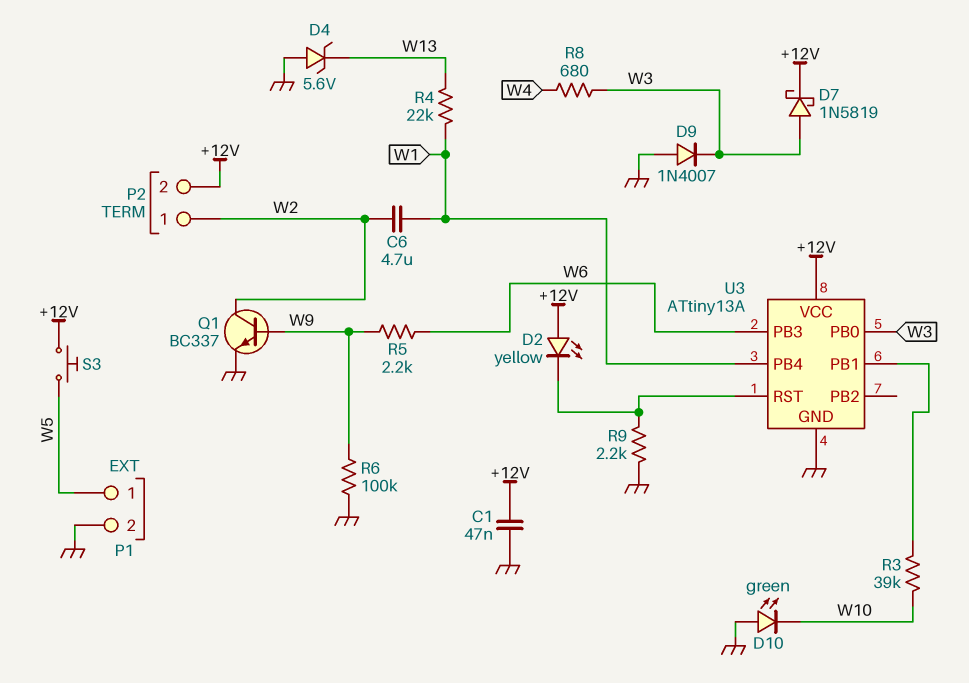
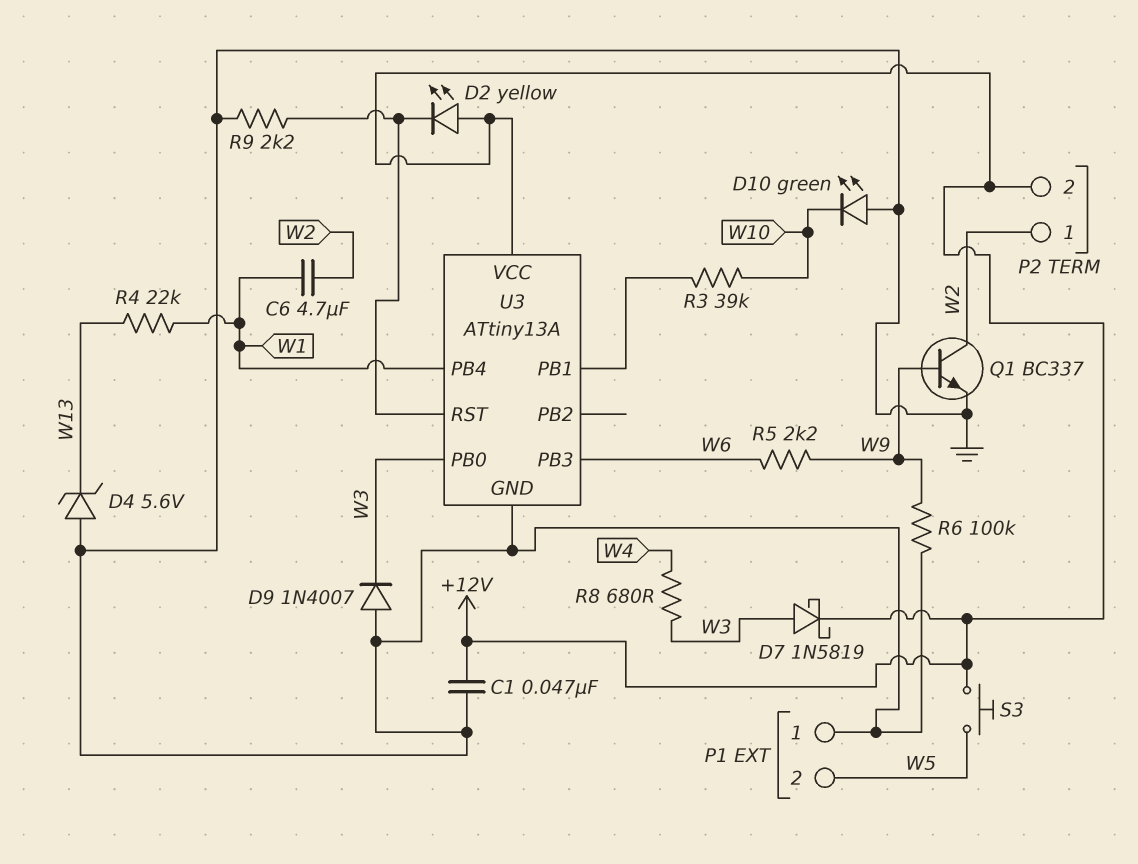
P1 pin 1: W5 -> GND
P1 pin 2: GND -> W5

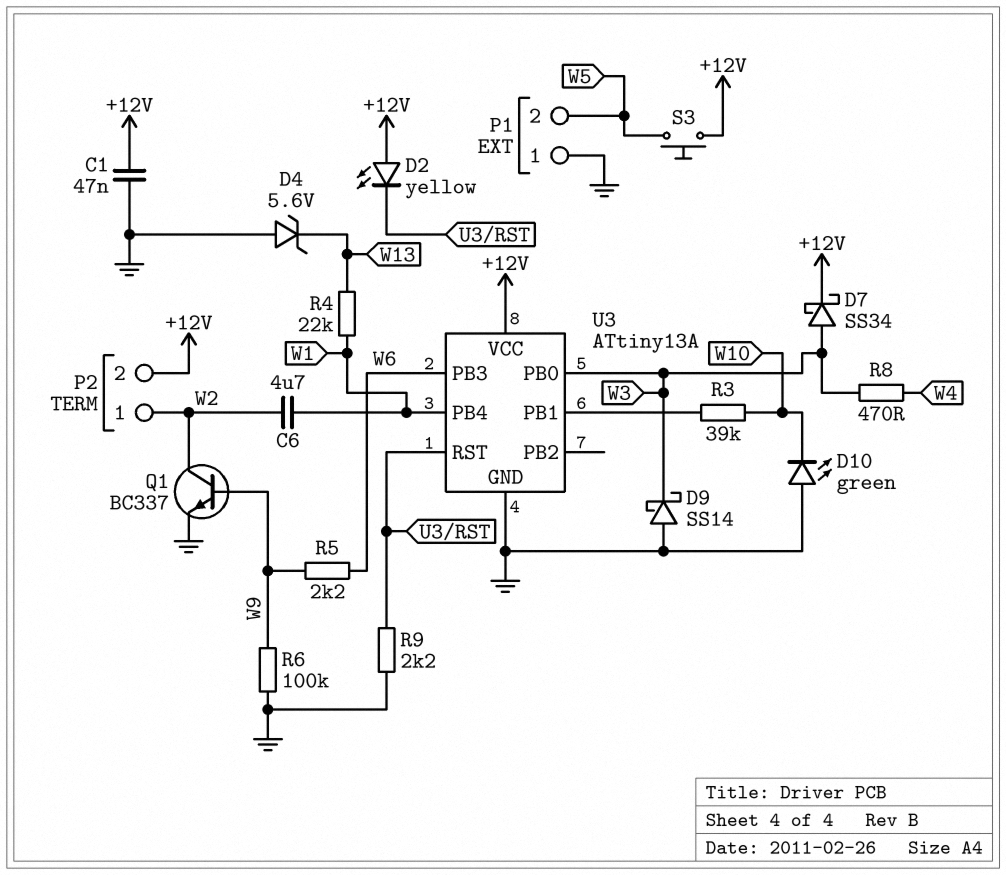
D7: schottky 1N5819 (A W3, K +12V) -> schottky SS34 (A W3, K +12V)
D9: diode 1N4007 (A GND, K W3) -> schottky SS14 (A GND, K W3)
R8: 680 (W3, W4) -> 470 (W3, W4)

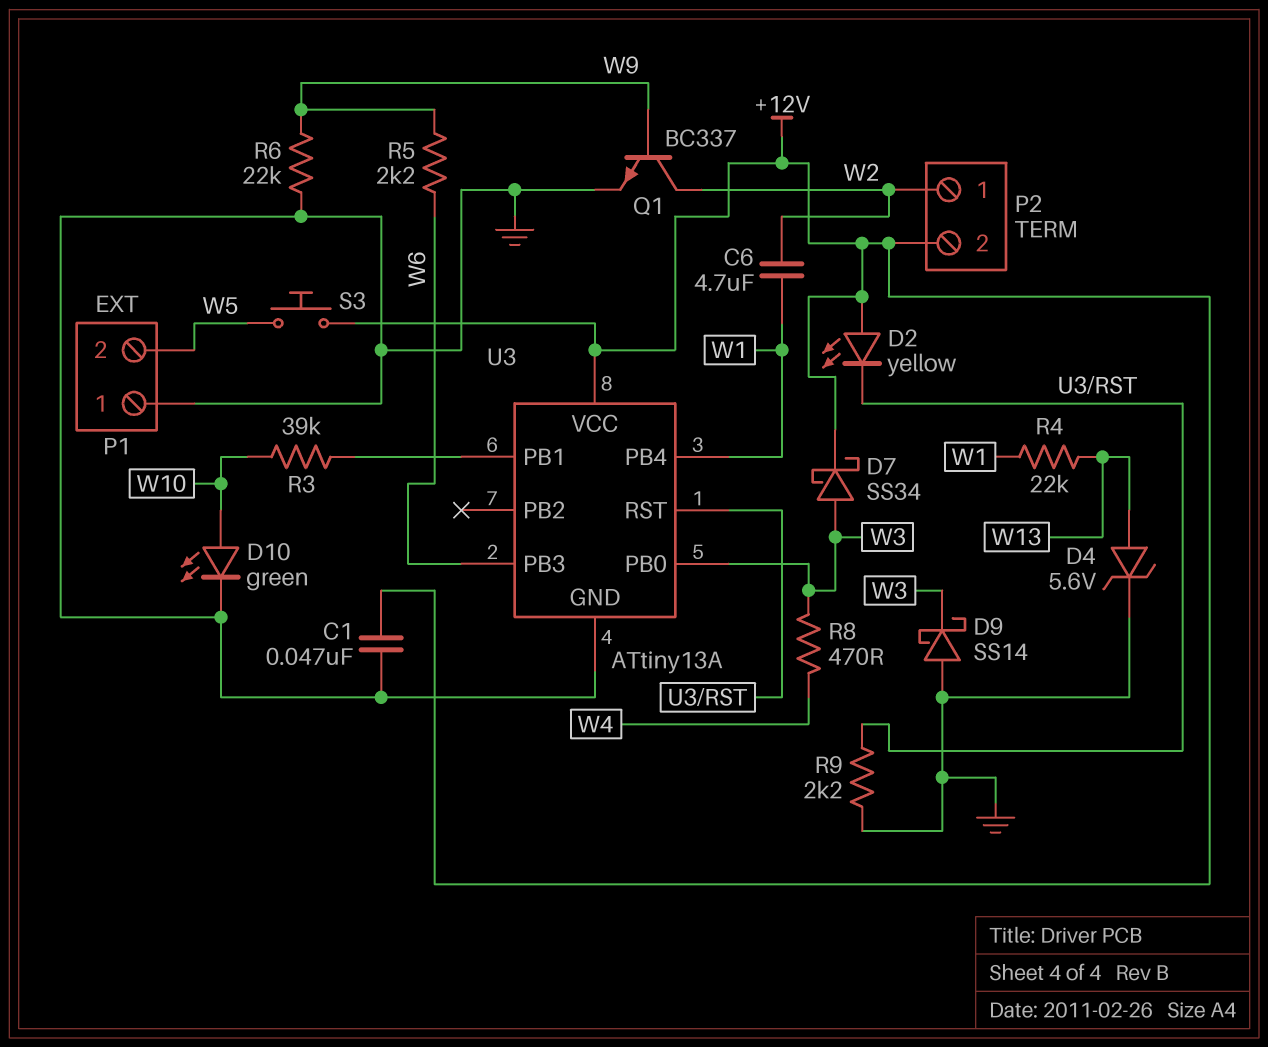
D4: zener 5.6V (A GND, K W13) -> zener 5.6V (A W13, K GND)
D10: LED green (A GND, K W10) -> LED green (A W10, K GND)
R6: 100k (GND, W9) -> 22k (GND, W9)

